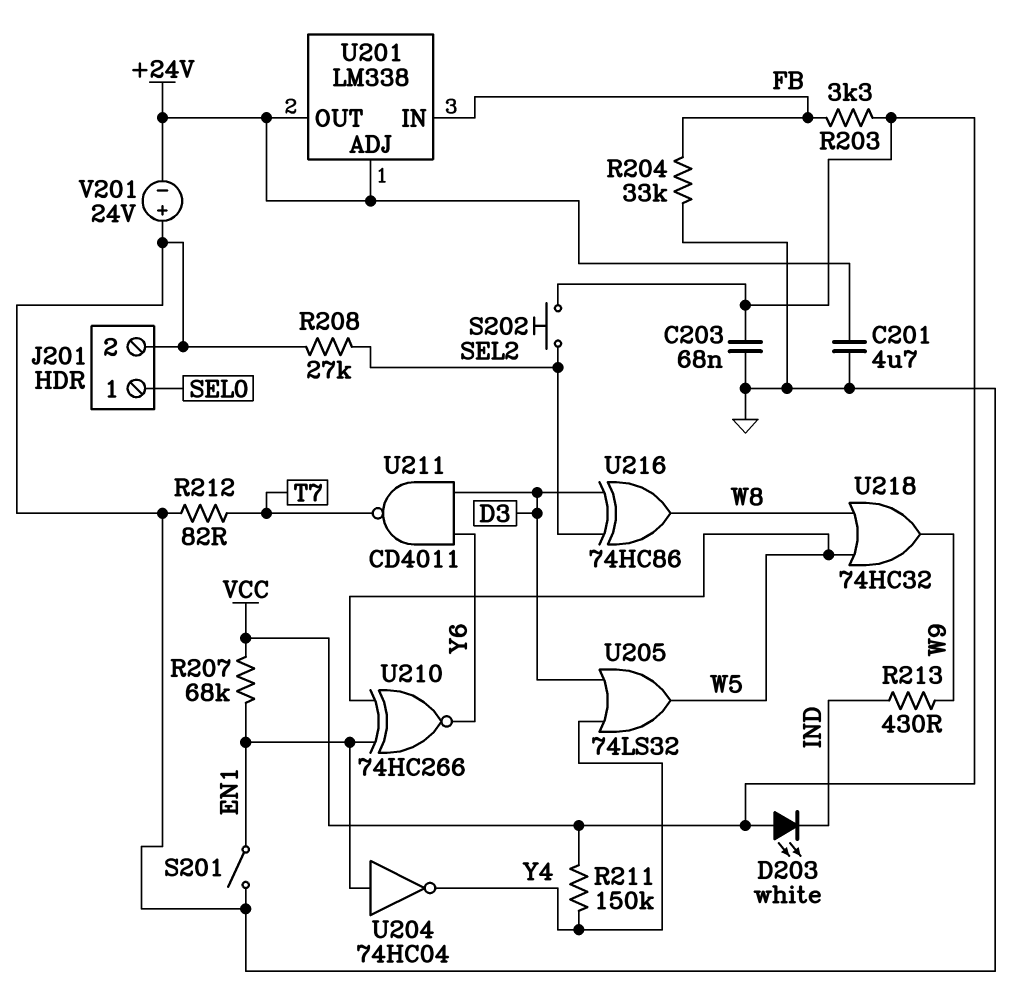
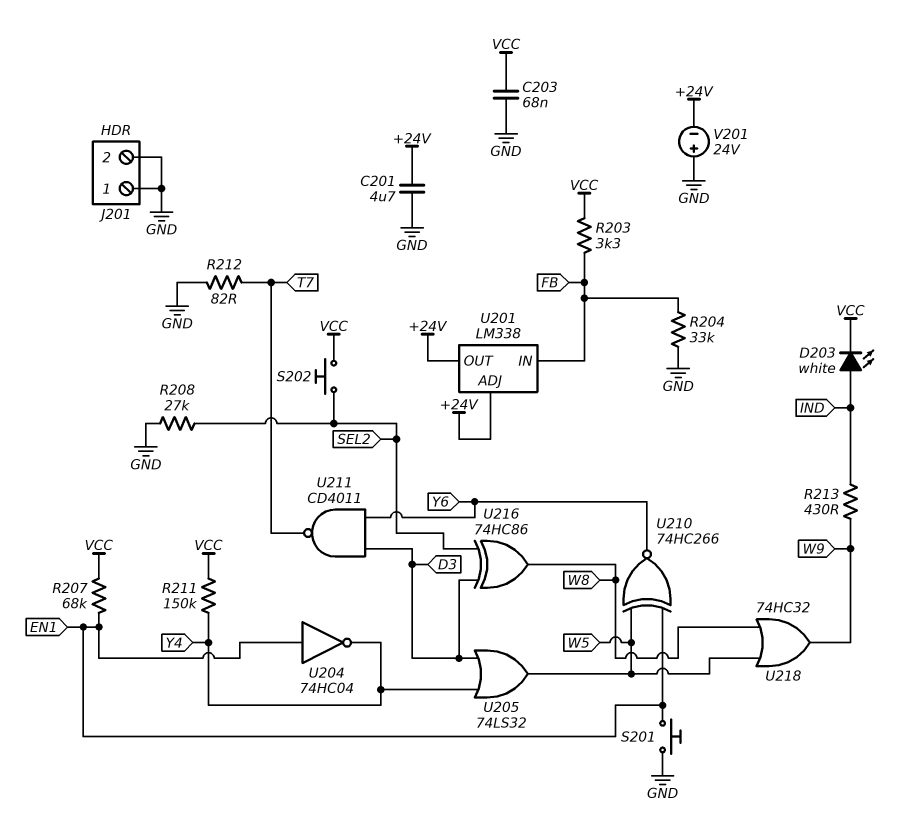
D203: LED white (A VCC, K IND) -> LED white (A IND, K VCC)
J201 pin 1: SEL0 -> GND
S201: switch (EN1, GND) -> button (EN1, GND)

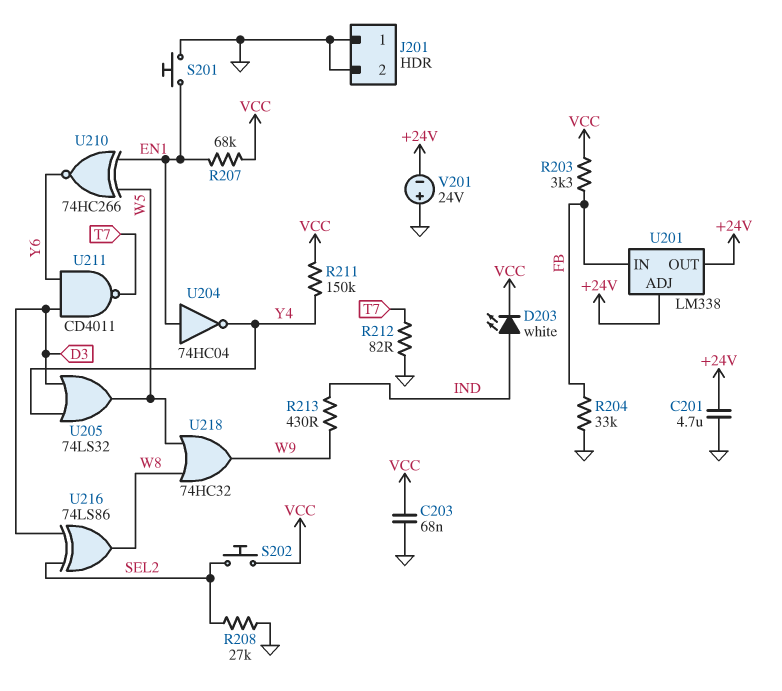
U216: XOR 74HC86 (in D3, in SEL2, out W8) -> XOR 74LS86 (in D3, in SEL2, out W8)

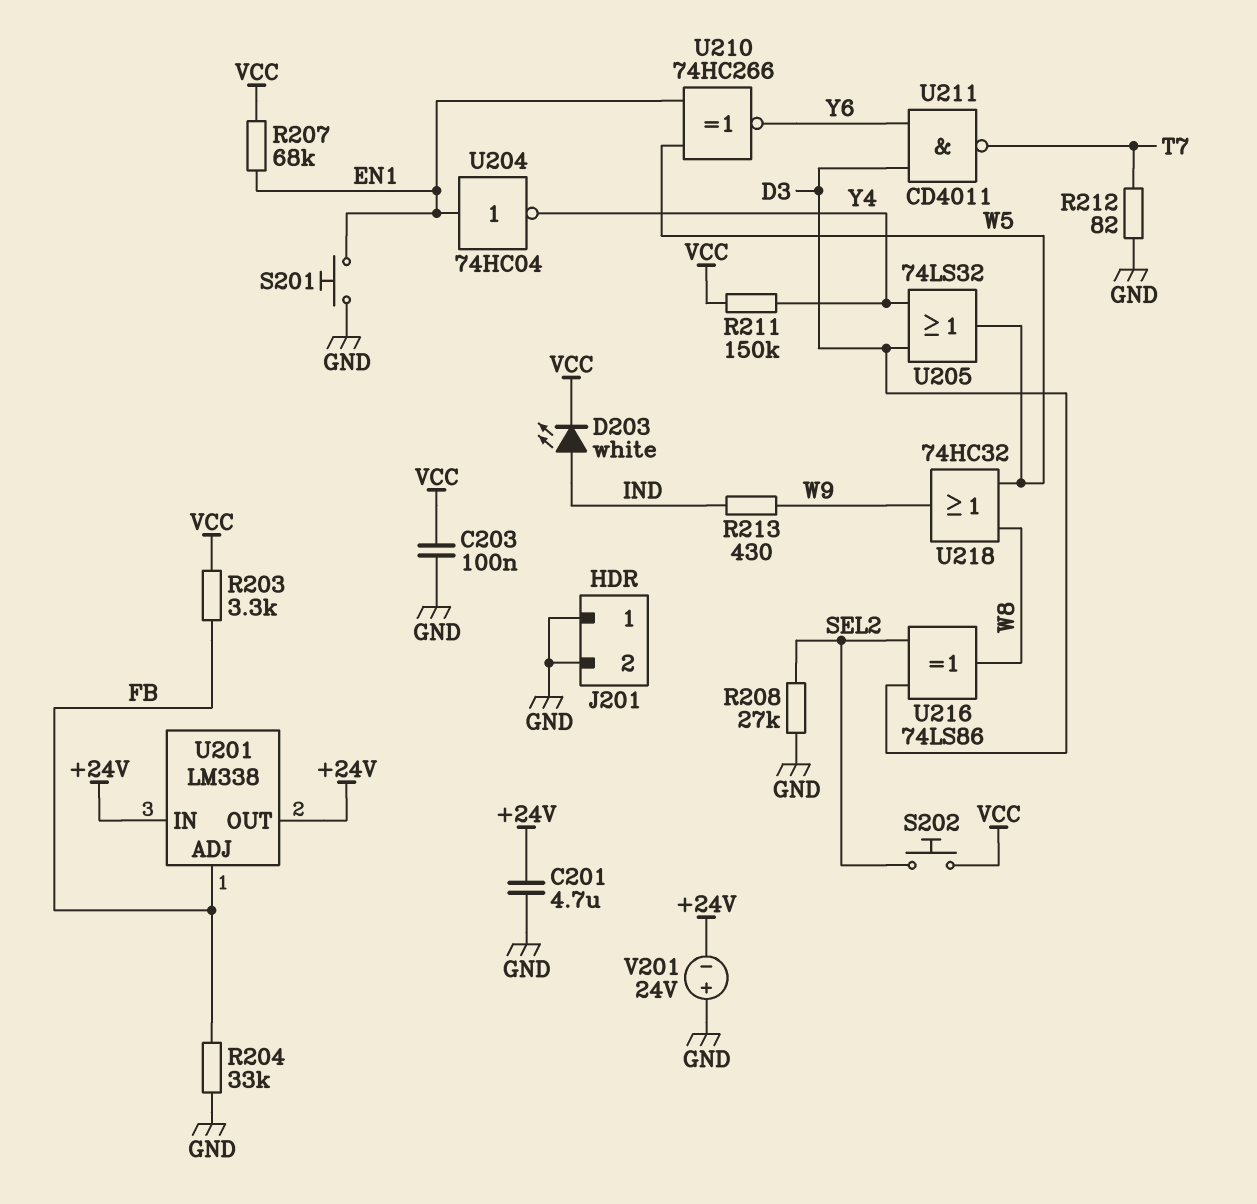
C203: 68nF (GND, VCC) -> 100nF (GND, VCC)
U201 pin ADJ: +24V -> FB
U201 pin IN: FB -> +24V

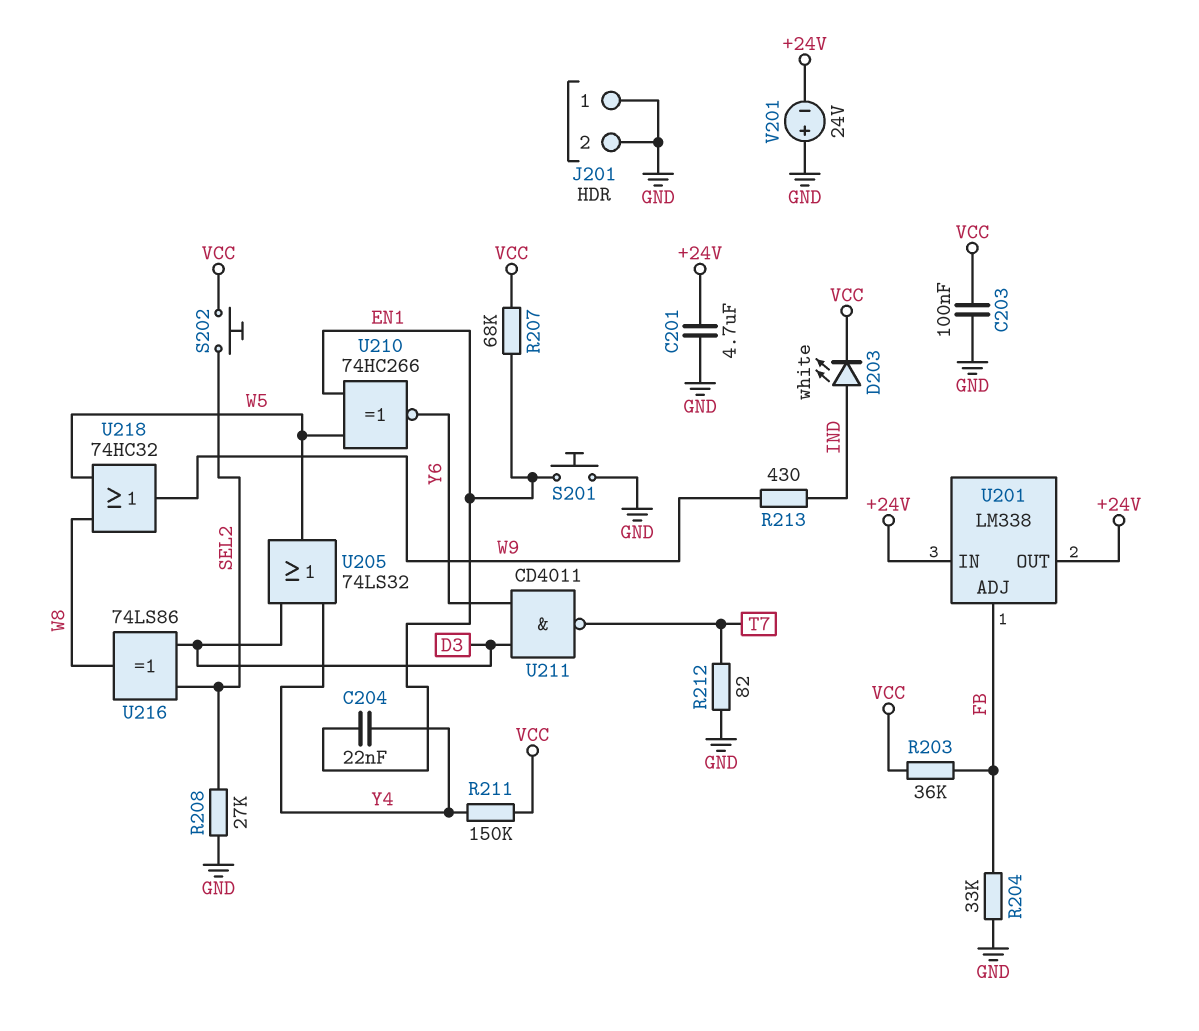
C204: none -> 22nF (EN1, Y4)
R203: 3.3k (FB, VCC) -> 36k (FB, VCC)
U204: NOT 74HC04 (in EN1, out Y4) -> none

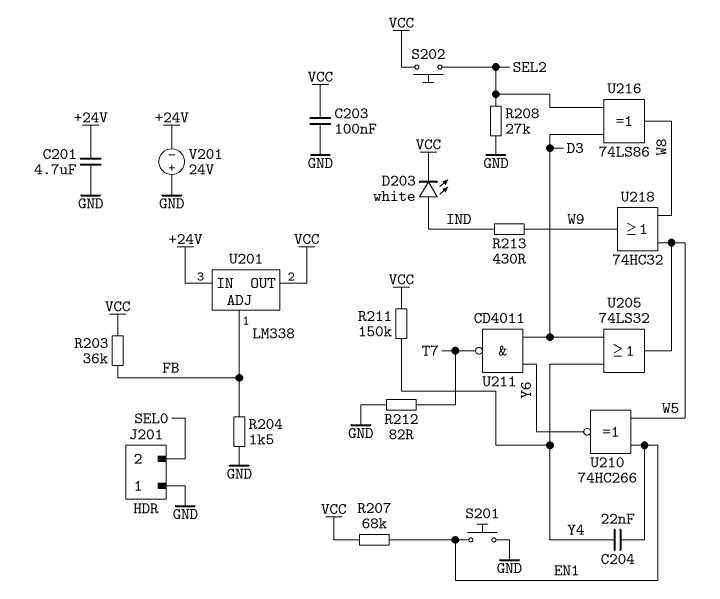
J201 pin 2: GND -> SEL0
R204: 33k (FB, GND) -> 1.5k (FB, GND)
U201 pin OUT: +24V -> VCC

